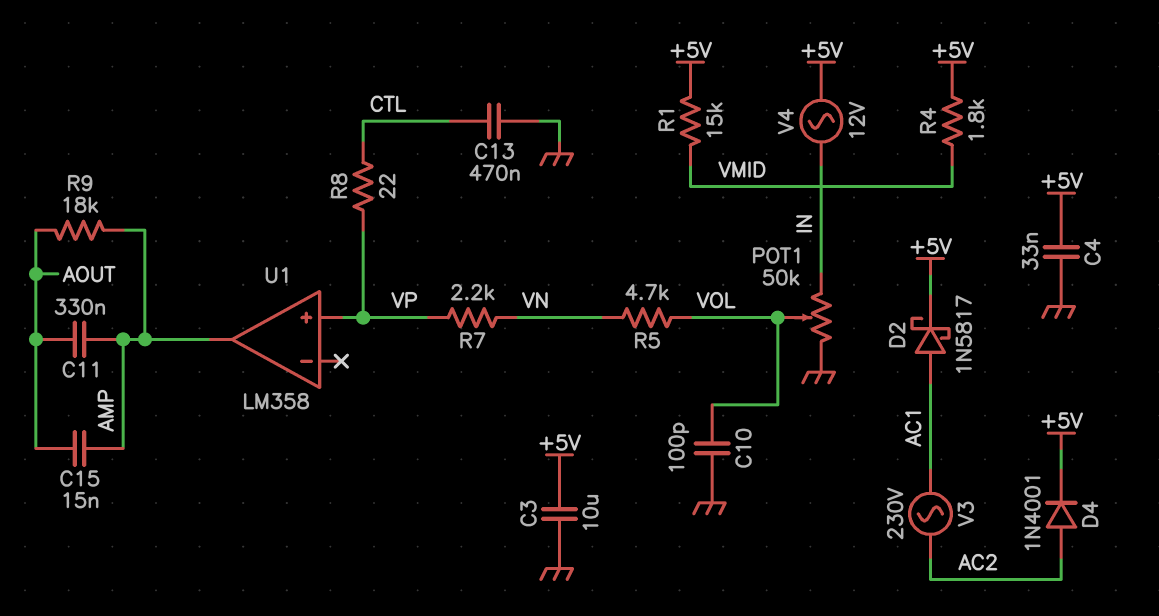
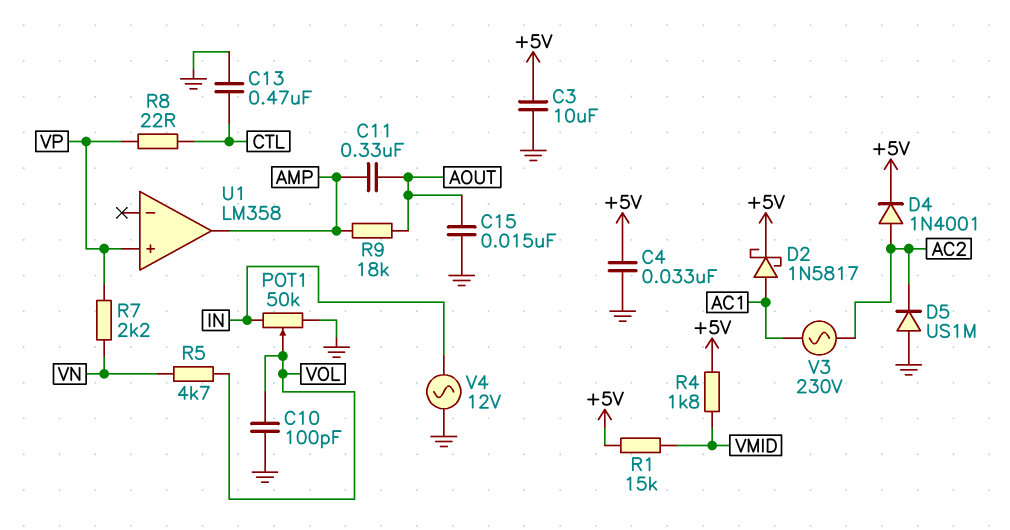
C15: 15nF (AMP, AOUT) -> 15nF (AOUT, GND)
D5: none -> diode US1M (A GND, K AC2)
V4: AC 12V (+5V, IN) -> AC 12V (GND, IN)

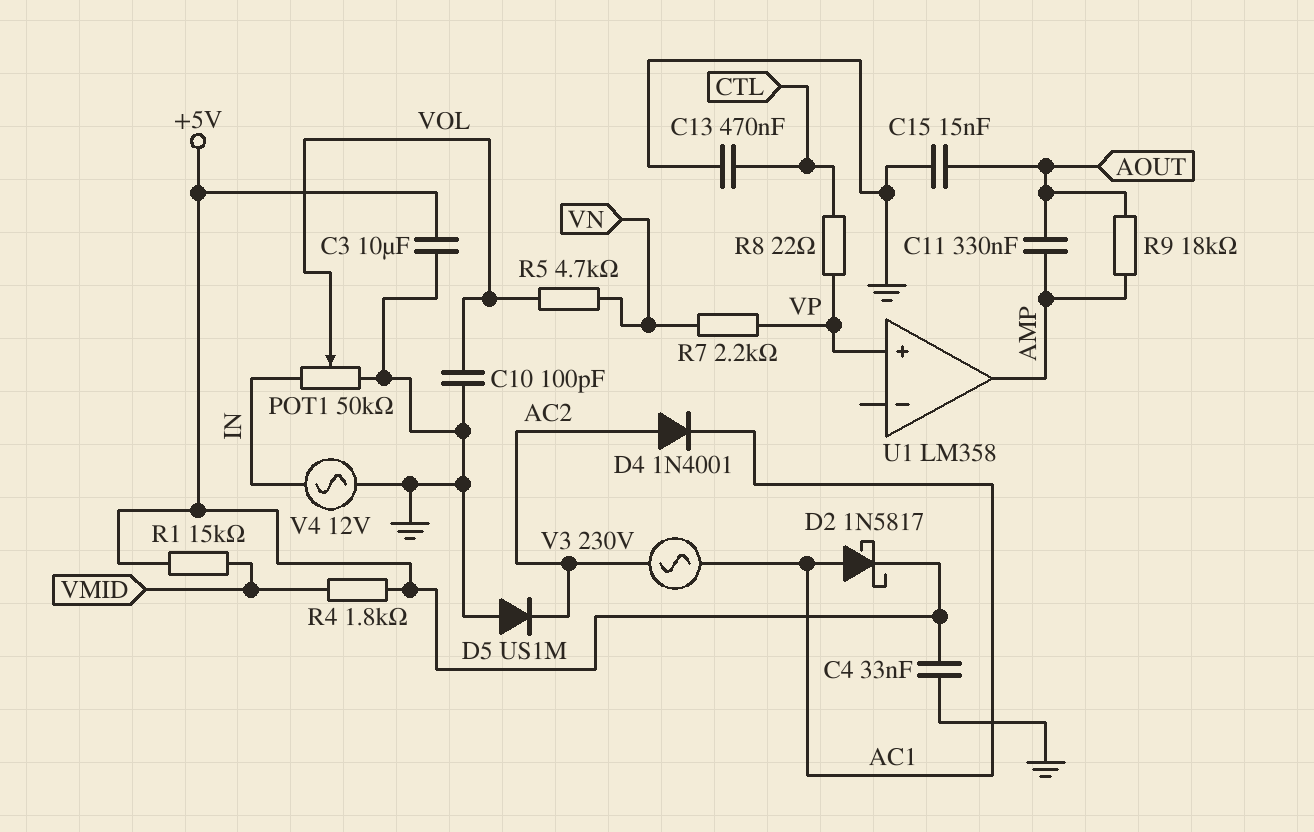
D4: diode 1N4001 (A AC2, K +5V) -> diode 1N4001 (A AC2, K AC1)

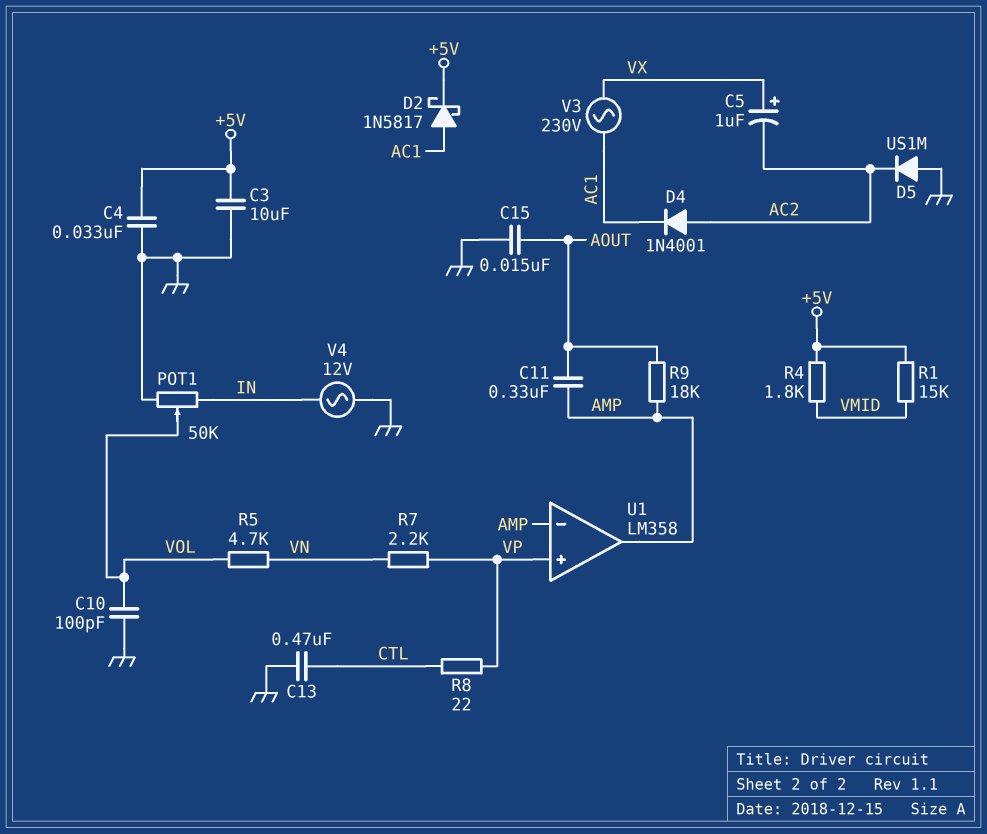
C5: none -> 1uF (plus VX, minus AC2)
U1 pin in-: none -> AMP
V3: AC 230V (AC1, AC2) -> AC 230V (AC1, VX)

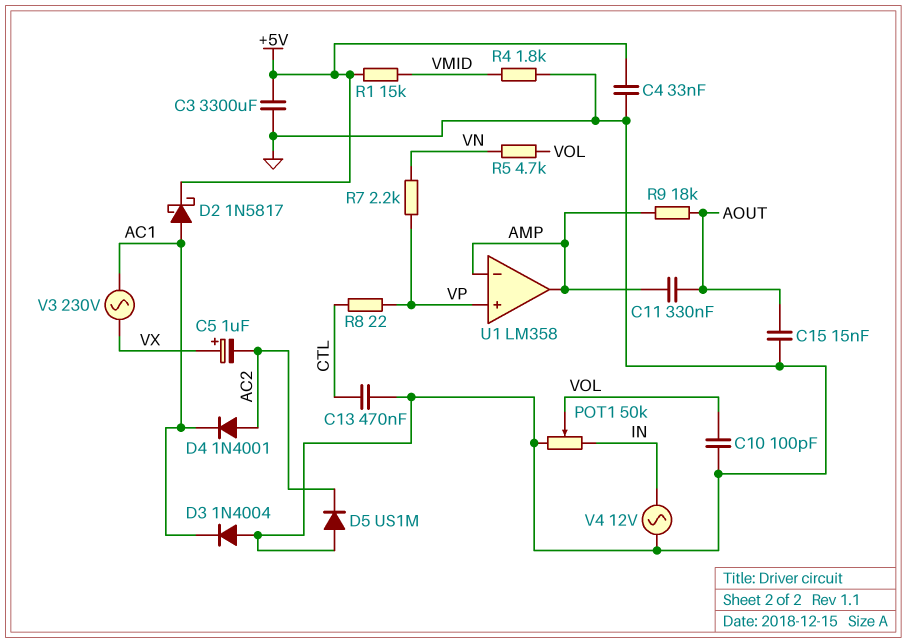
C3: 10uF (+5V, GND) -> 3300uF (+5V, GND)
D3: none -> diode 1N4004 (A GND, K AC1)
R4: 1.8k (+5V, VMID) -> 1.8k (GND, VMID)

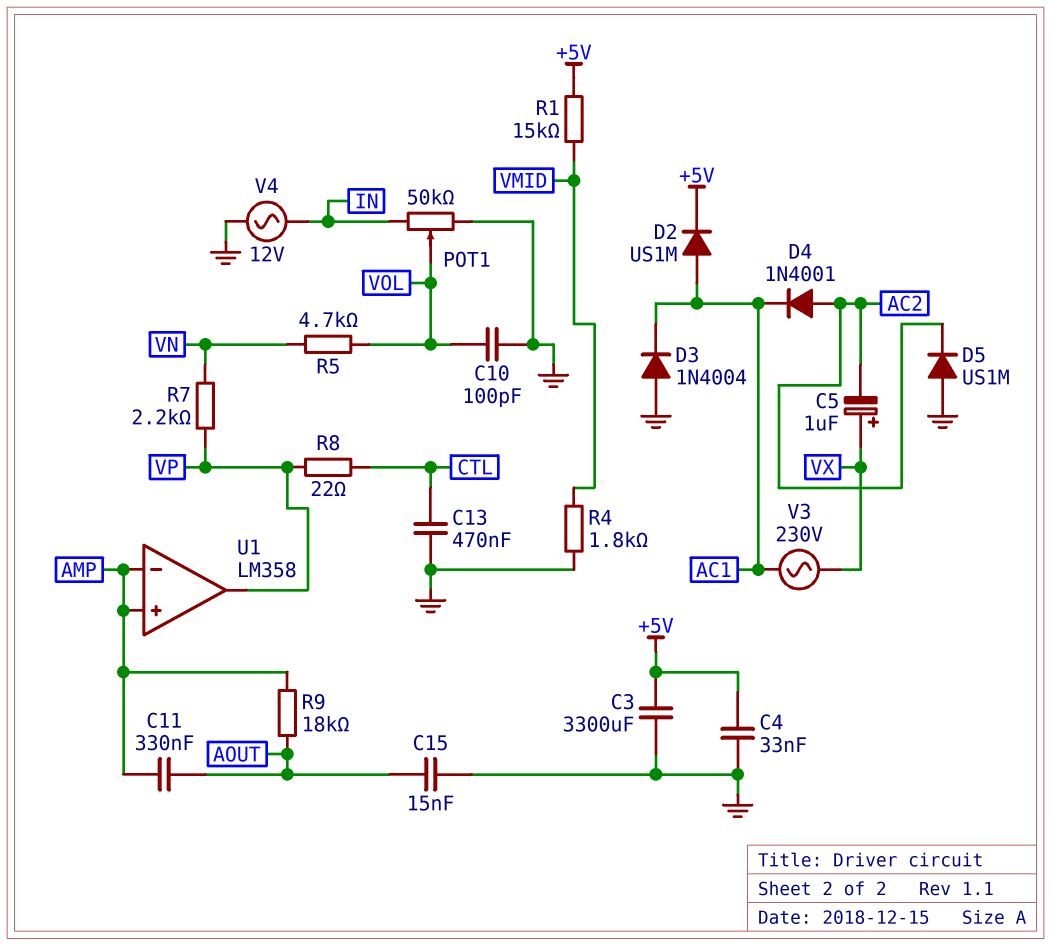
D2: schottky 1N5817 (A AC1, K +5V) -> diode US1M (A AC1, K +5V)
U1 pin in+: VP -> AMP
U1 pin out: AMP -> VP

